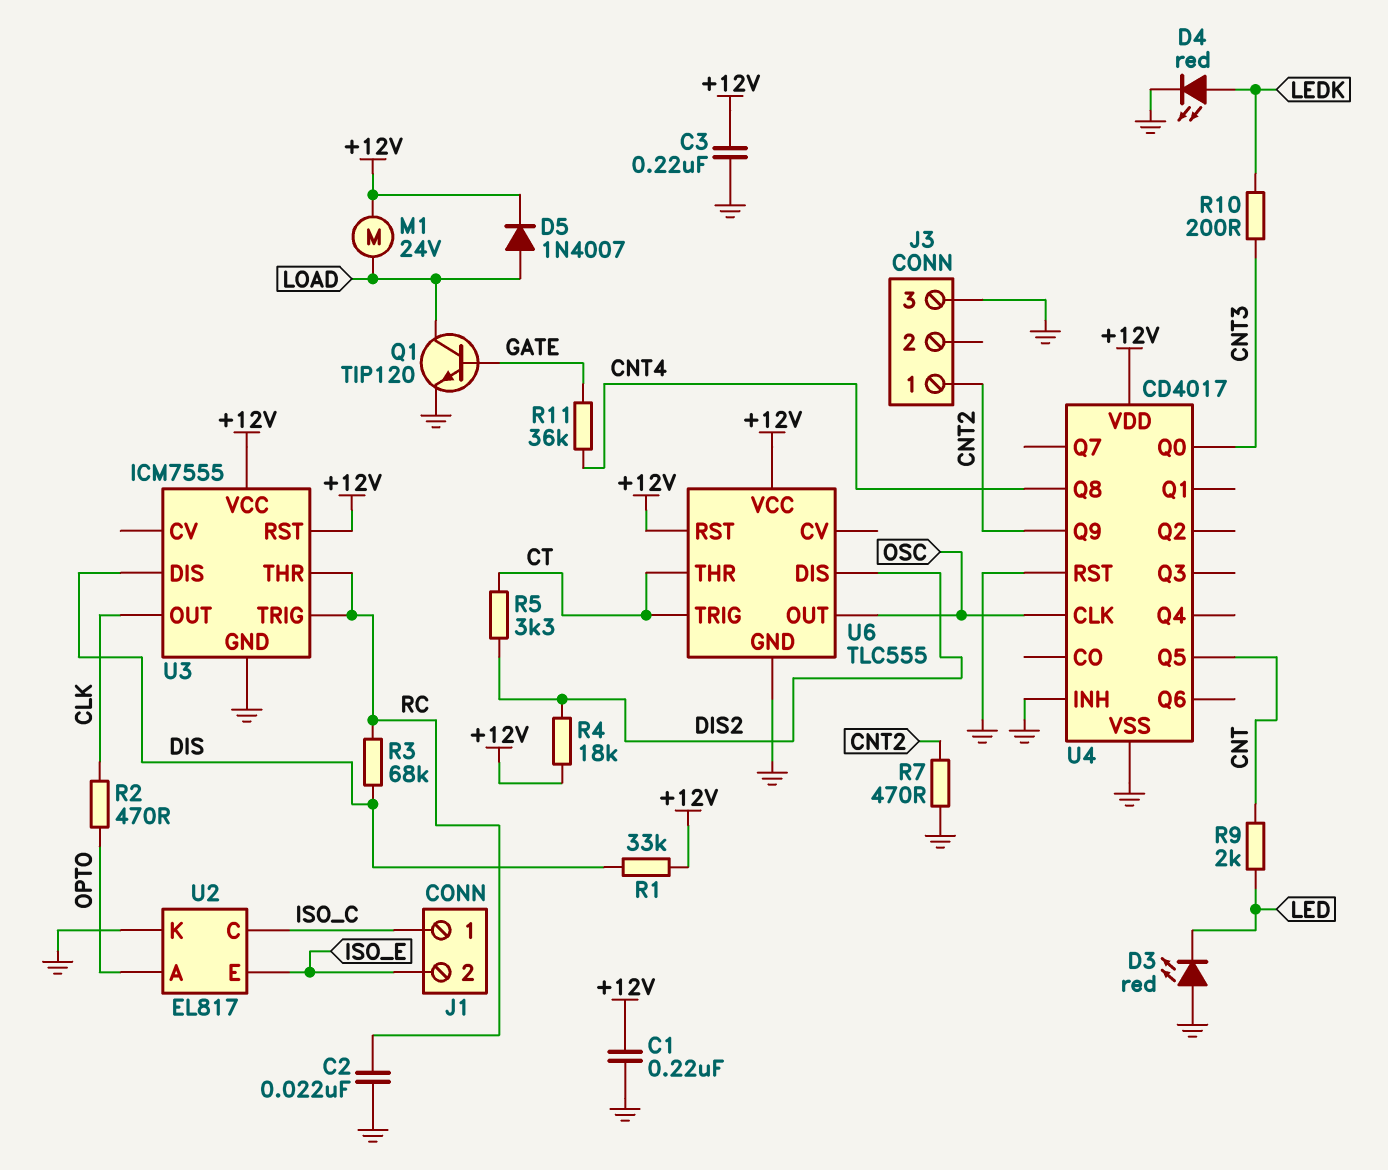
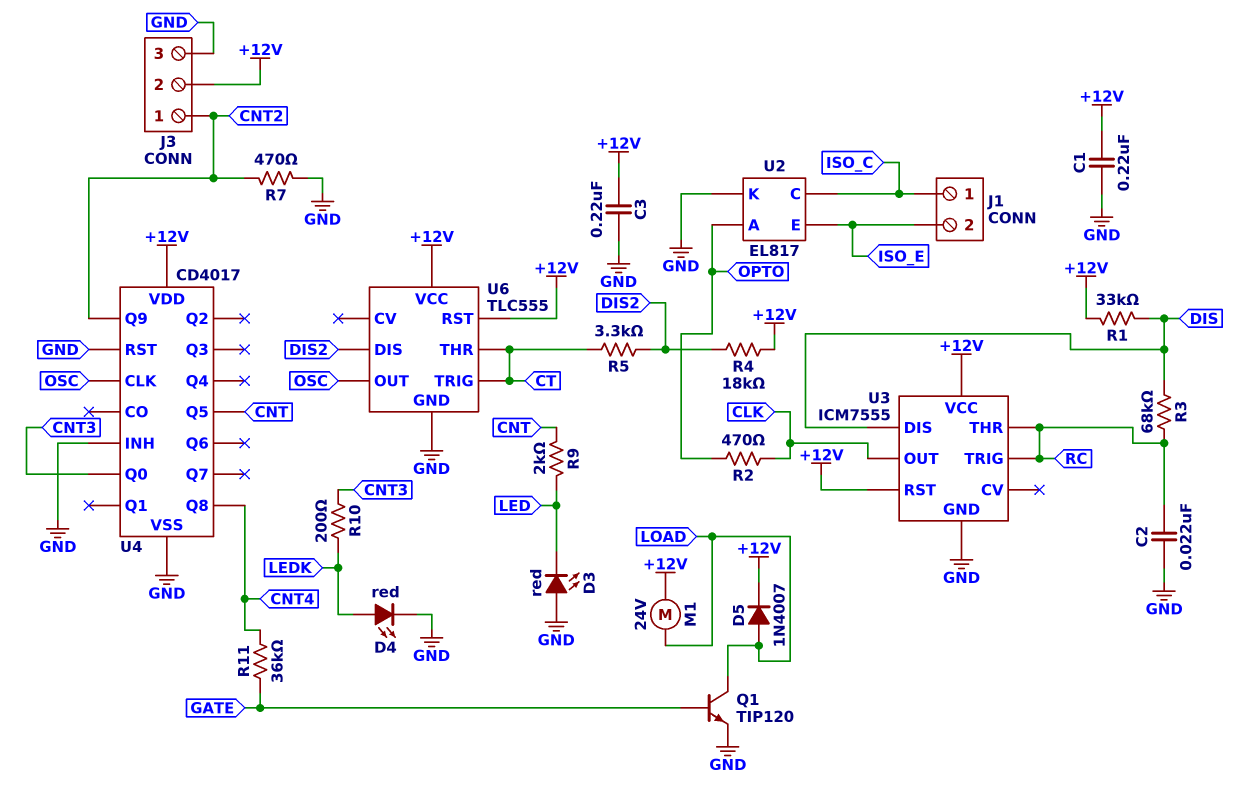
J3 pin 2: none -> +12V

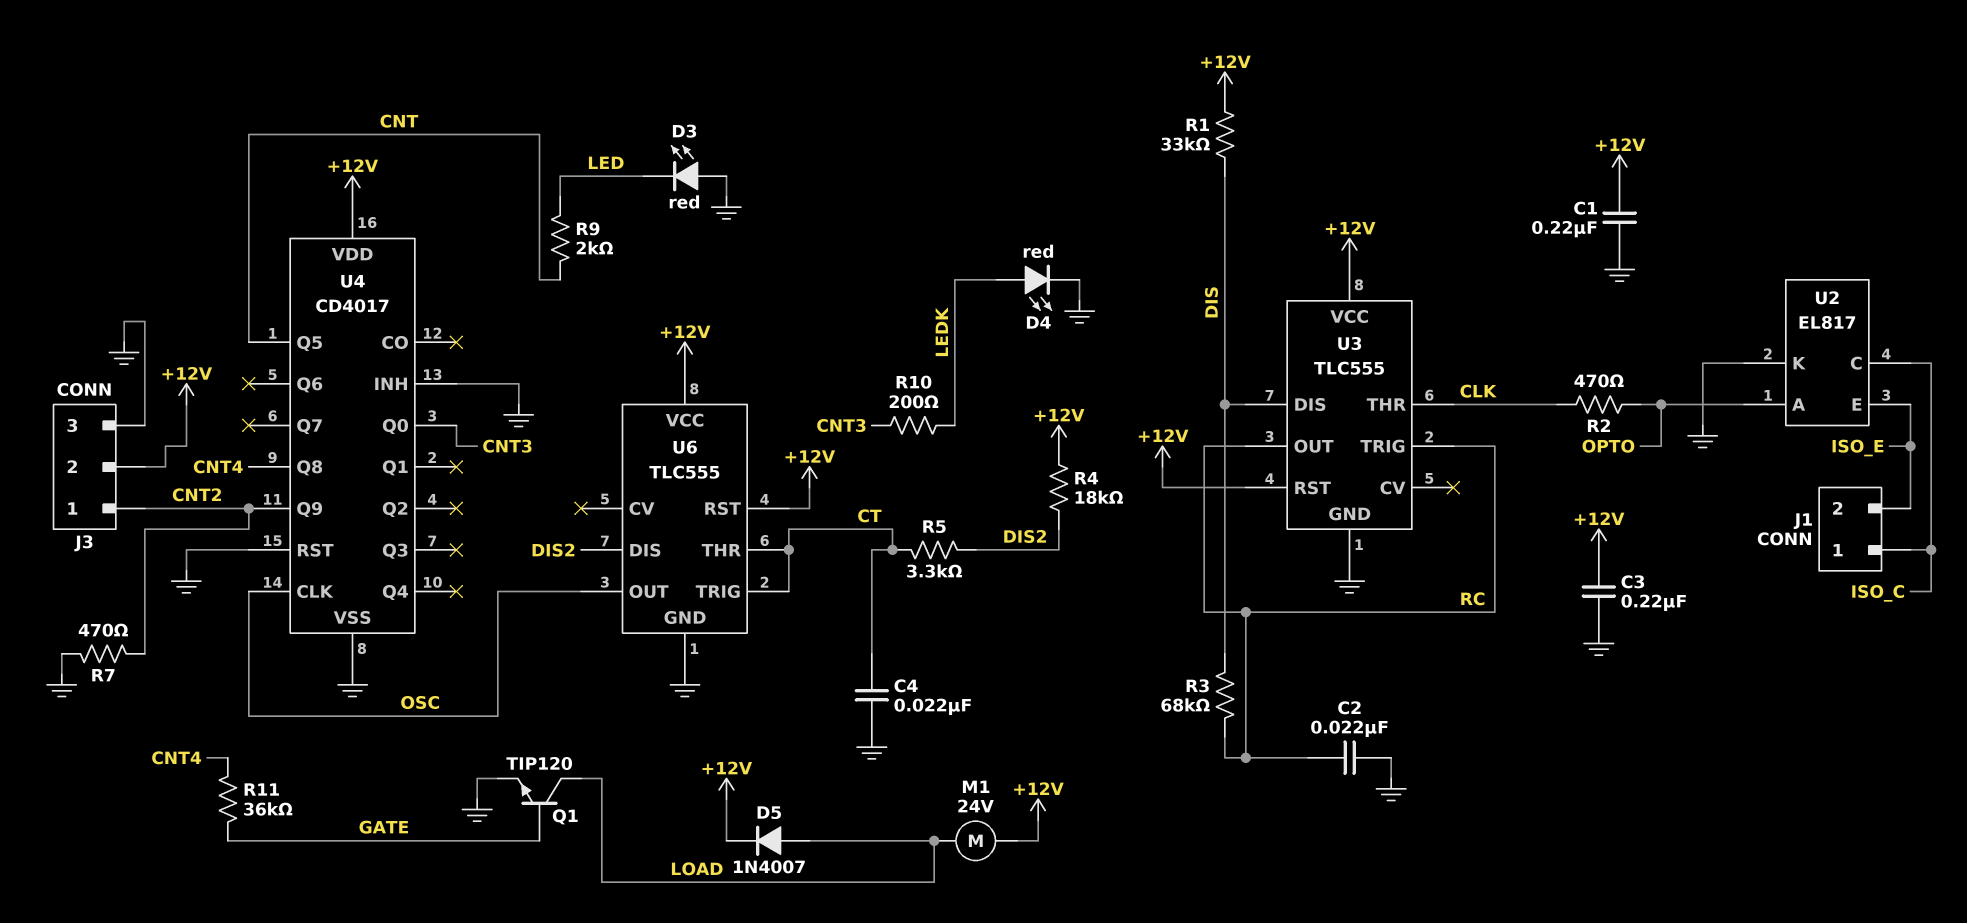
C4: none -> 22nF (CT, GND)
U3: ICM7555 -> TLC555
U3 pin OUT: CLK -> RC
U3 pin THR: RC -> CLK

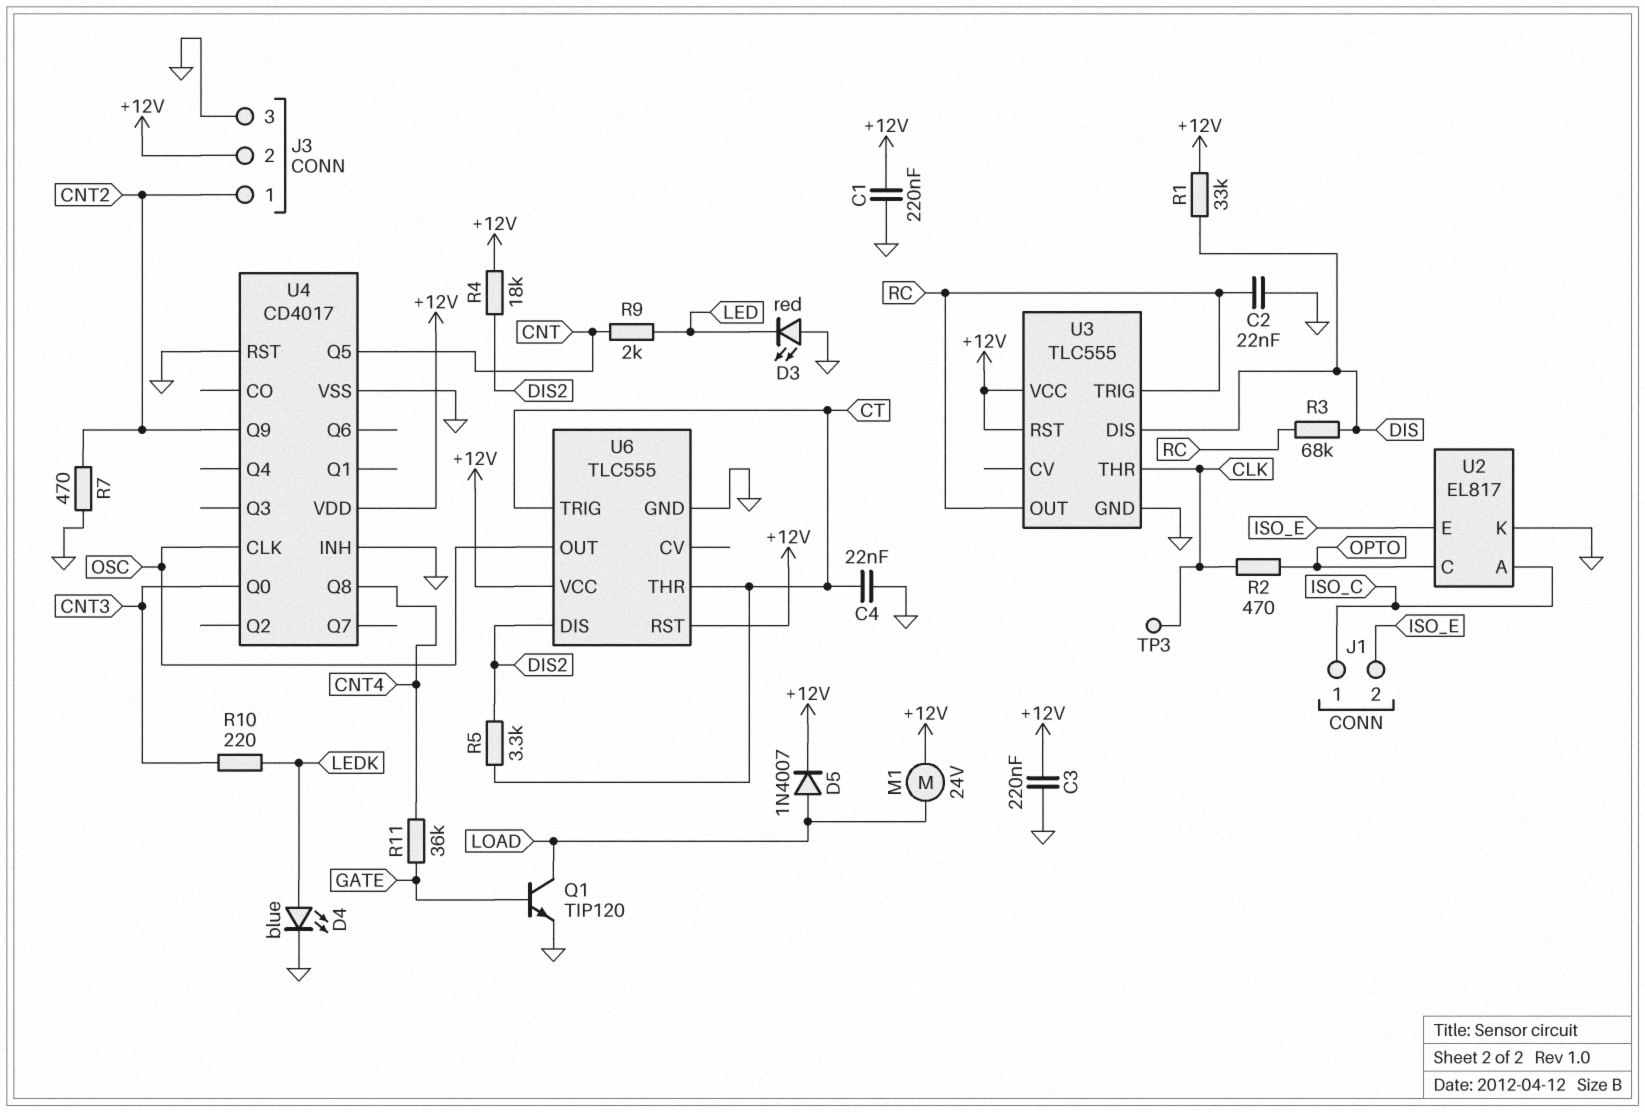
D4: LED red (A LEDK, K GND) -> LED blue (A LEDK, K GND)
R10: 200 (CNT3, LEDK) -> 220 (CNT3, LEDK)
TP3: none -> test point (CLK)
U2 pin A: OPTO -> ISO_C
U2 pin C: ISO_C -> OPTO

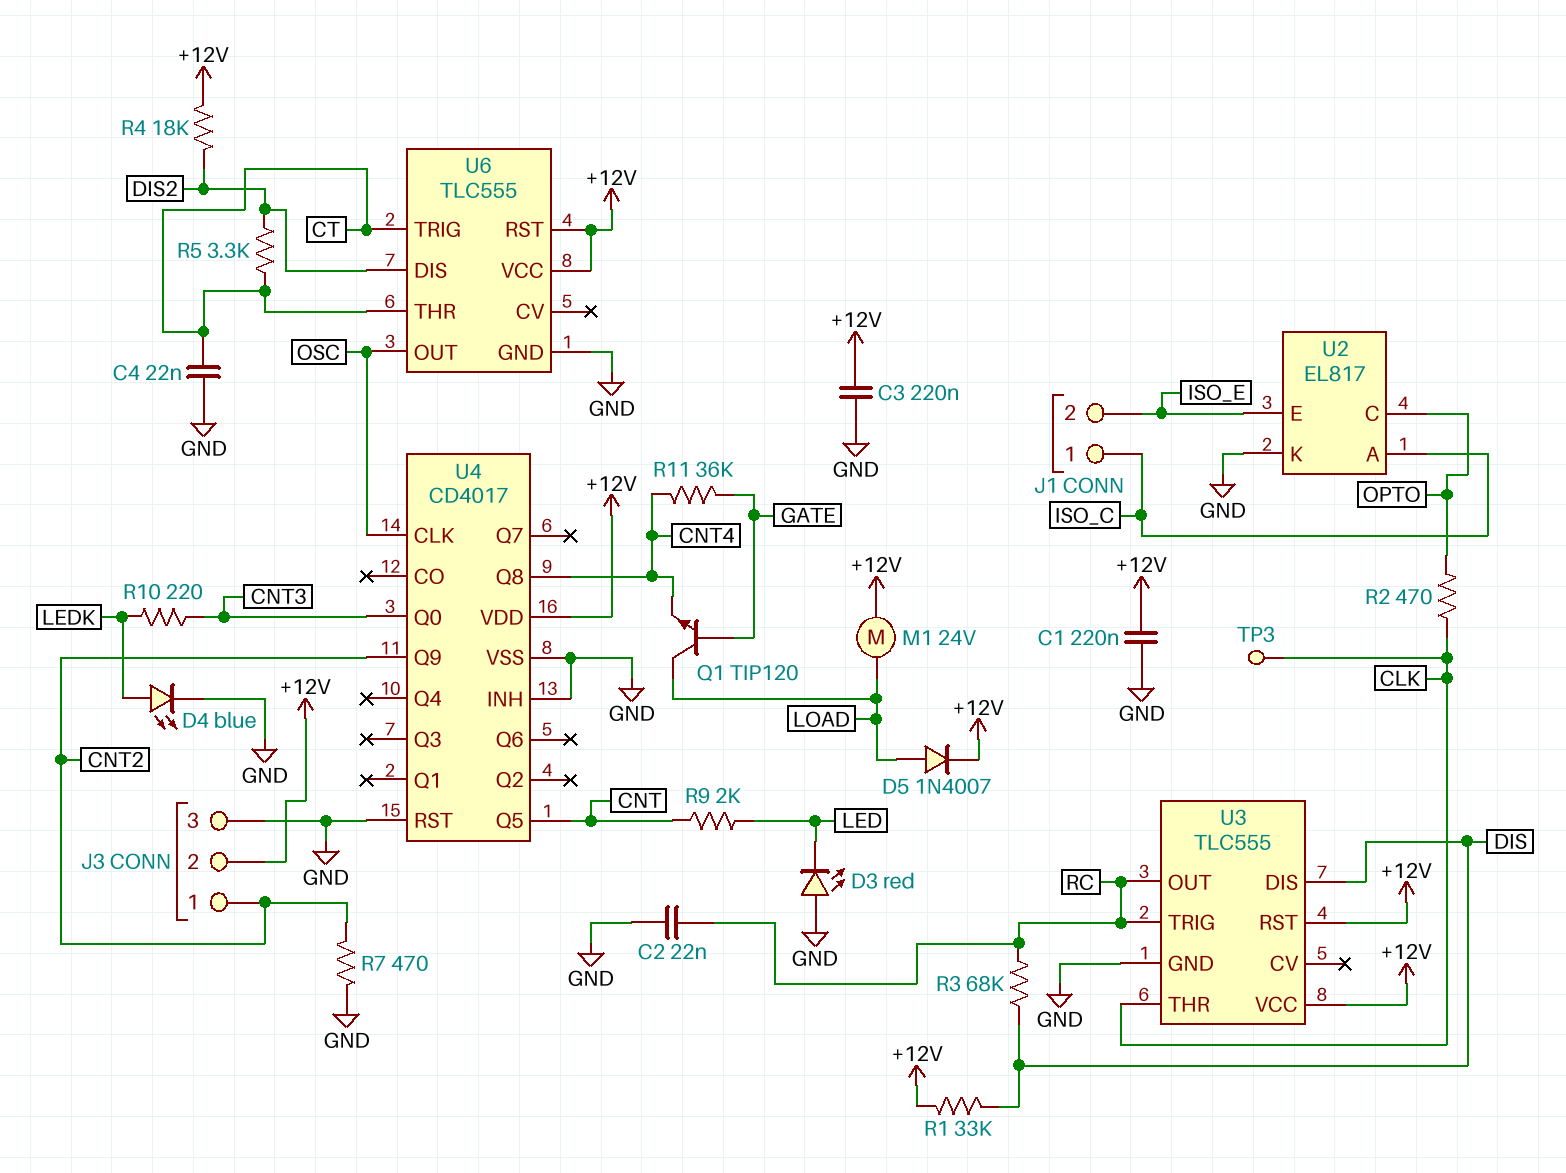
Q1: NPN TIP120 (B GATE, C LOAD, E GND) -> NPN TIP120 (B GATE, C LOAD, E CNT4)

